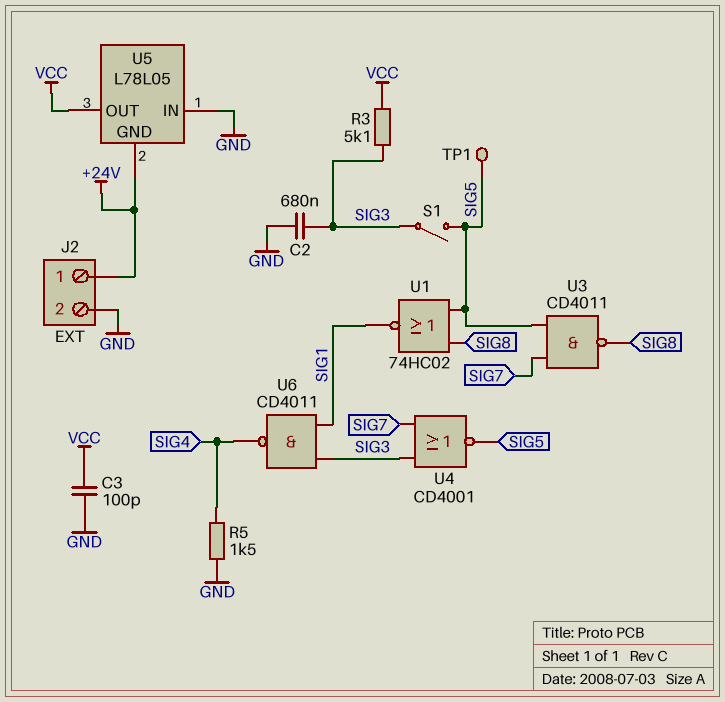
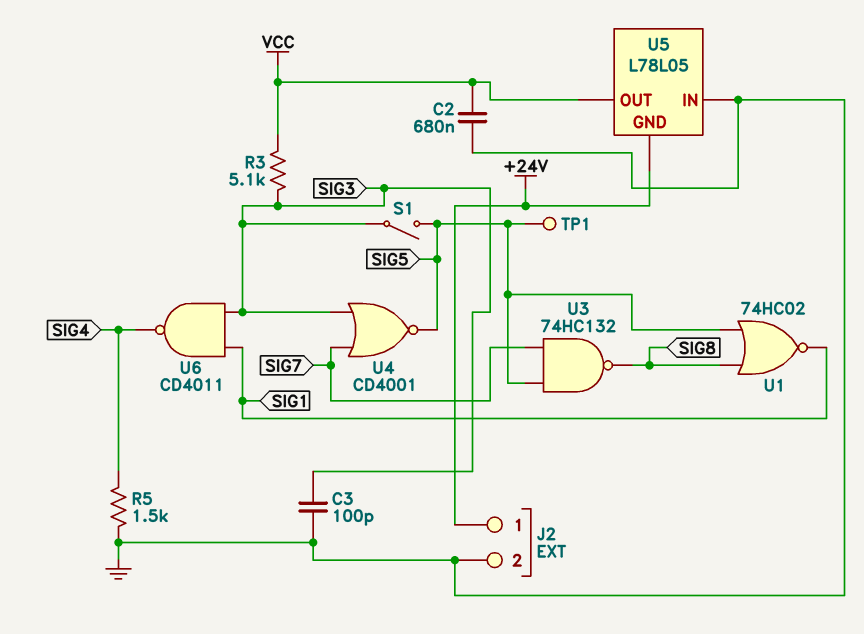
C2: 680nF (GND, SIG3) -> 680nF (GND, VCC)
C3: 100pF (GND, VCC) -> 100pF (GND, SIG3)
U3: NAND CD4011 (in SIG5, in SIG7, out SIG8) -> NAND 74HC132 (in SIG5, in SIG7, out SIG8)

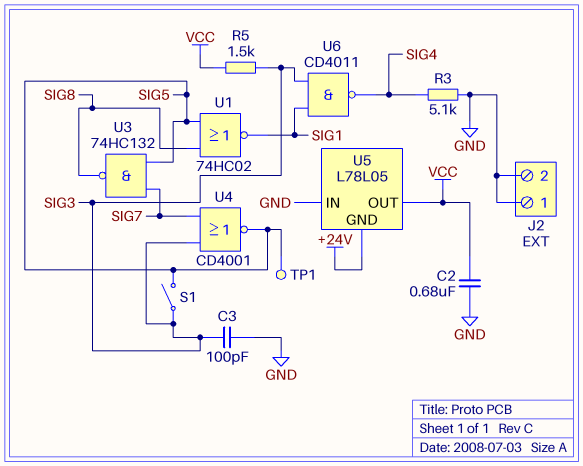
J2 pin 1: +24V -> GND
R3: 5.1k (SIG3, VCC) -> 5.1k (GND, SIG4)
R5: 1.5k (GND, SIG4) -> 1.5k (SIG3, VCC)

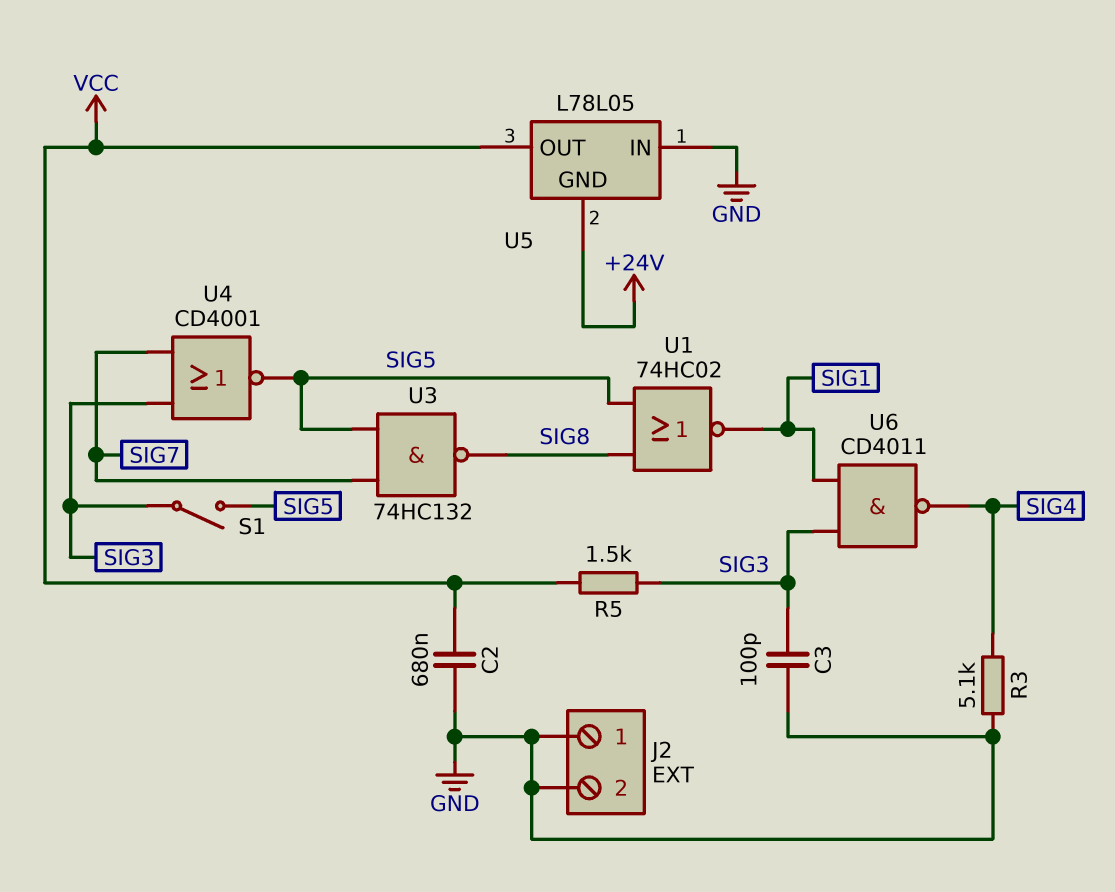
TP1: test point (SIG5) -> none

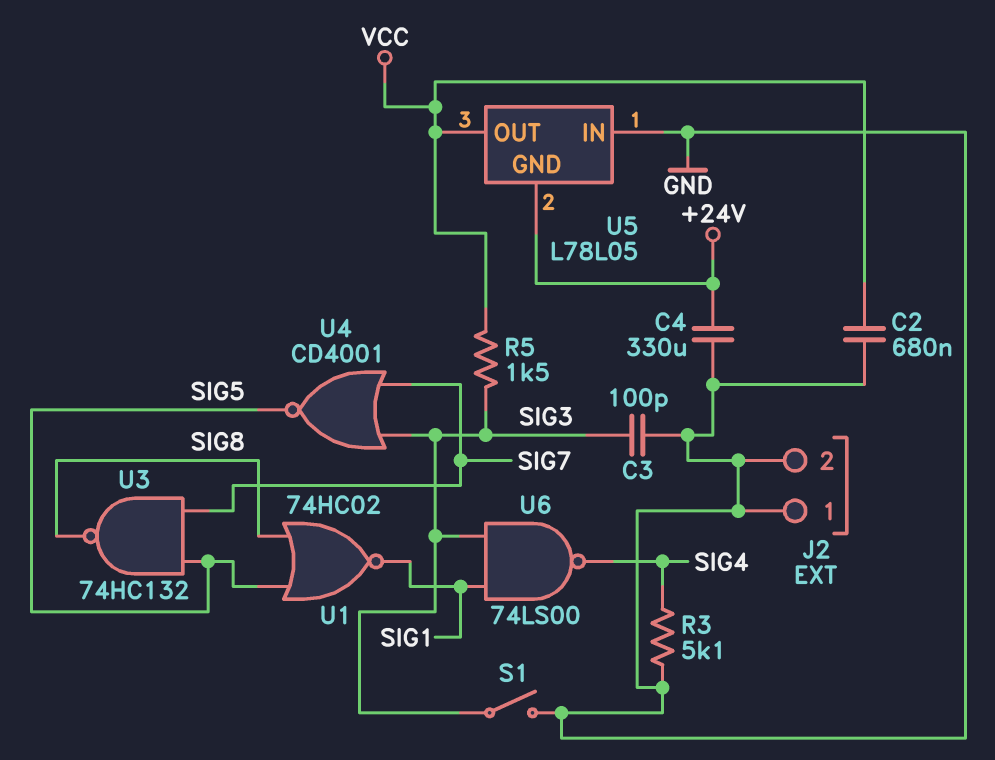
C4: none -> 330uF (+24V, GND)
S1: switch (SIG3, SIG5) -> switch (GND, SIG3)
U6: NAND CD4011 (in SIG1, in SIG3, out SIG4) -> NAND 74LS00 (in SIG1, in SIG3, out SIG4)

